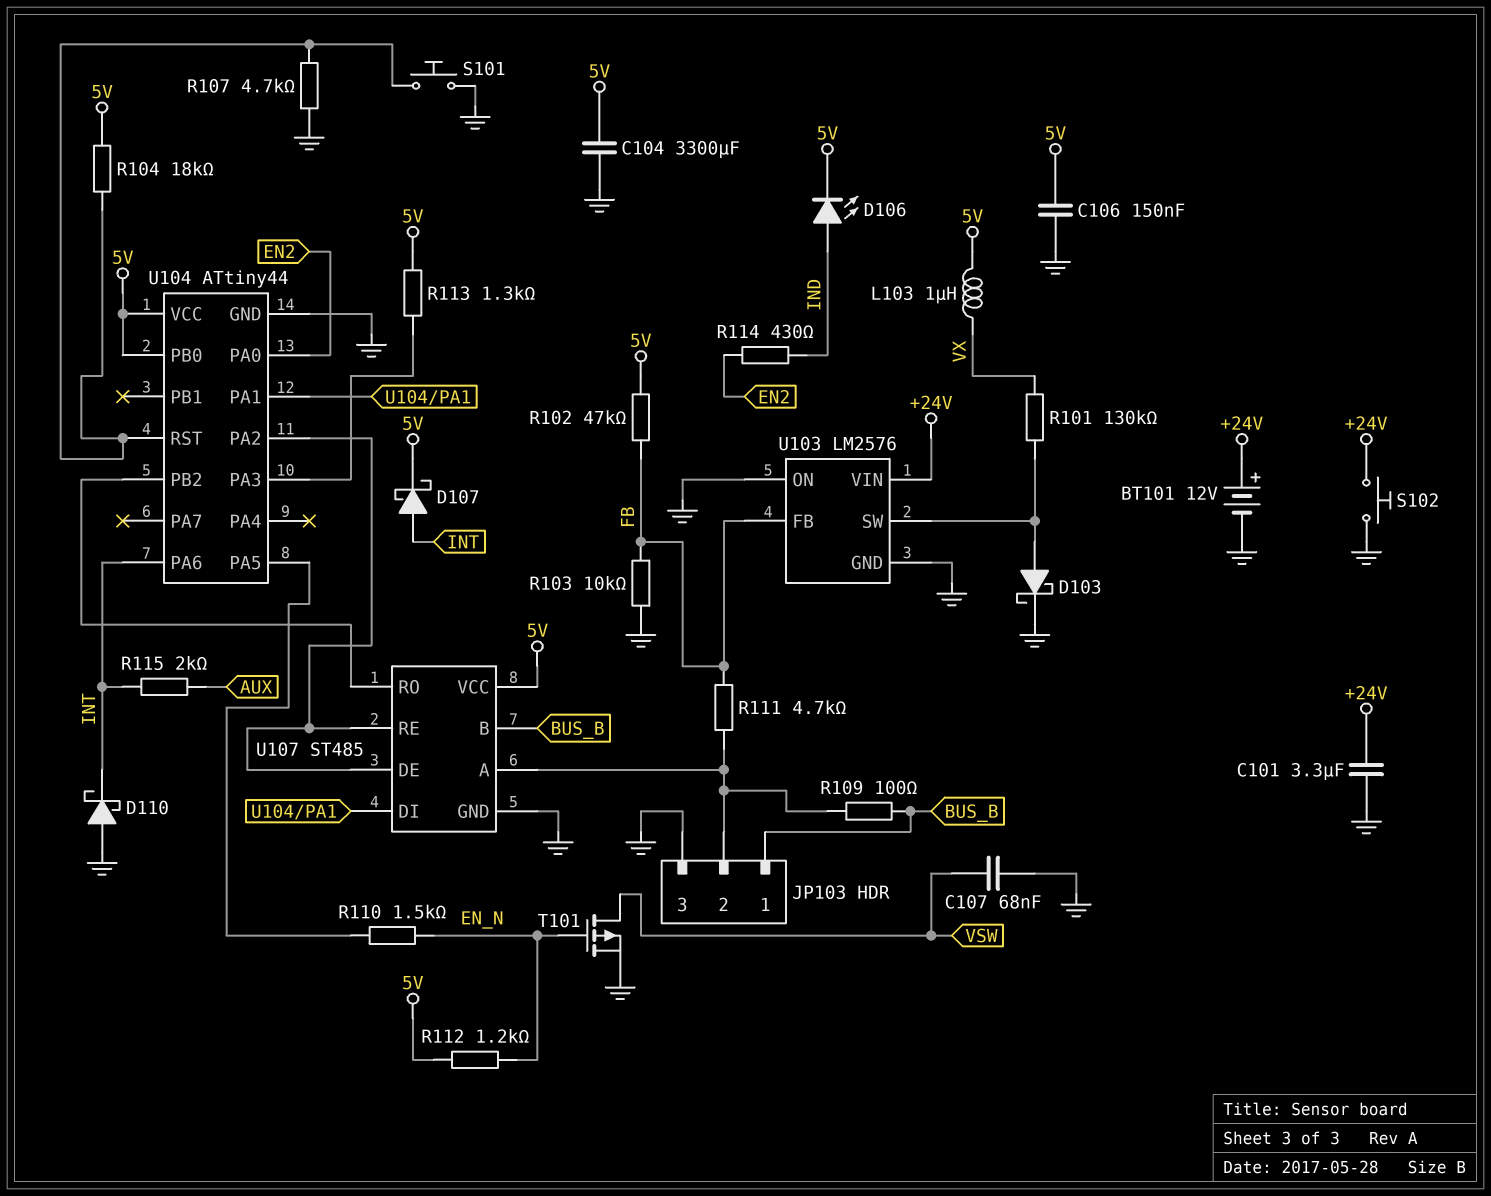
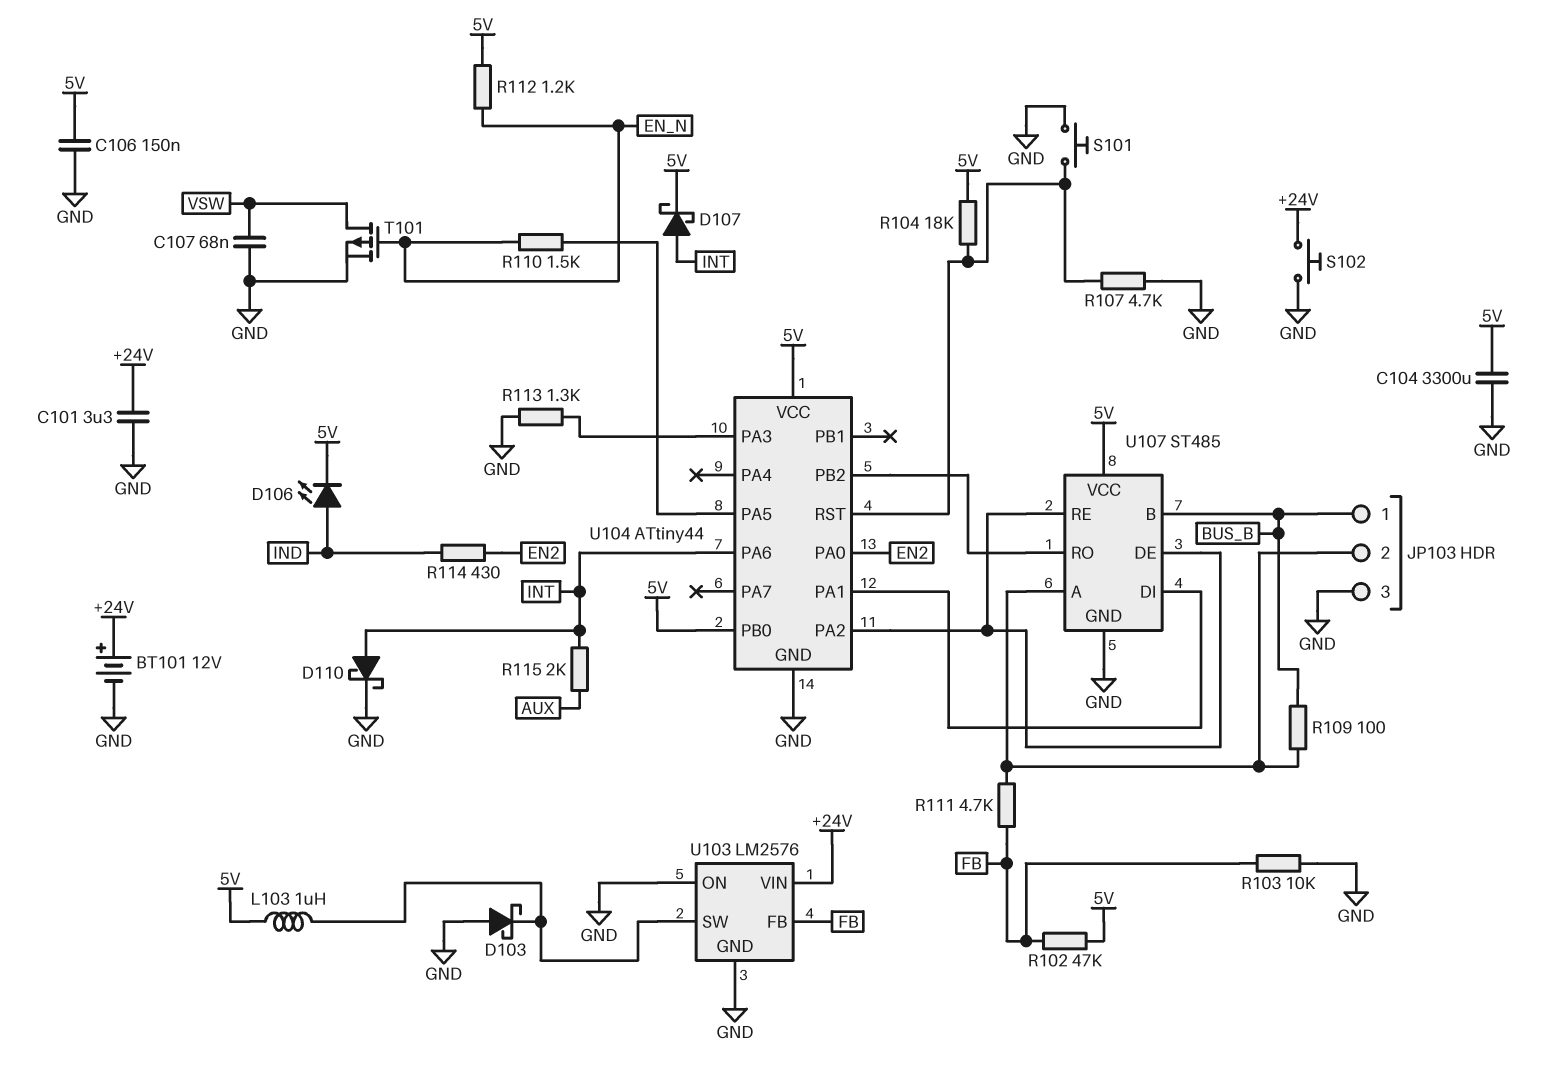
D103: schottky (A U103/SW, K GND) -> schottky (A GND, K U103/SW)
D110: schottky (A GND, K INT) -> schottky (A INT, K GND)
L103: 1uH (5V, VX) -> 1uH (5V, U103/SW)
R101: 130k (U103/SW, VX) -> none
R113: 1.3k (5V, U104/PA3) -> 1.3k (GND, U104/PA3)

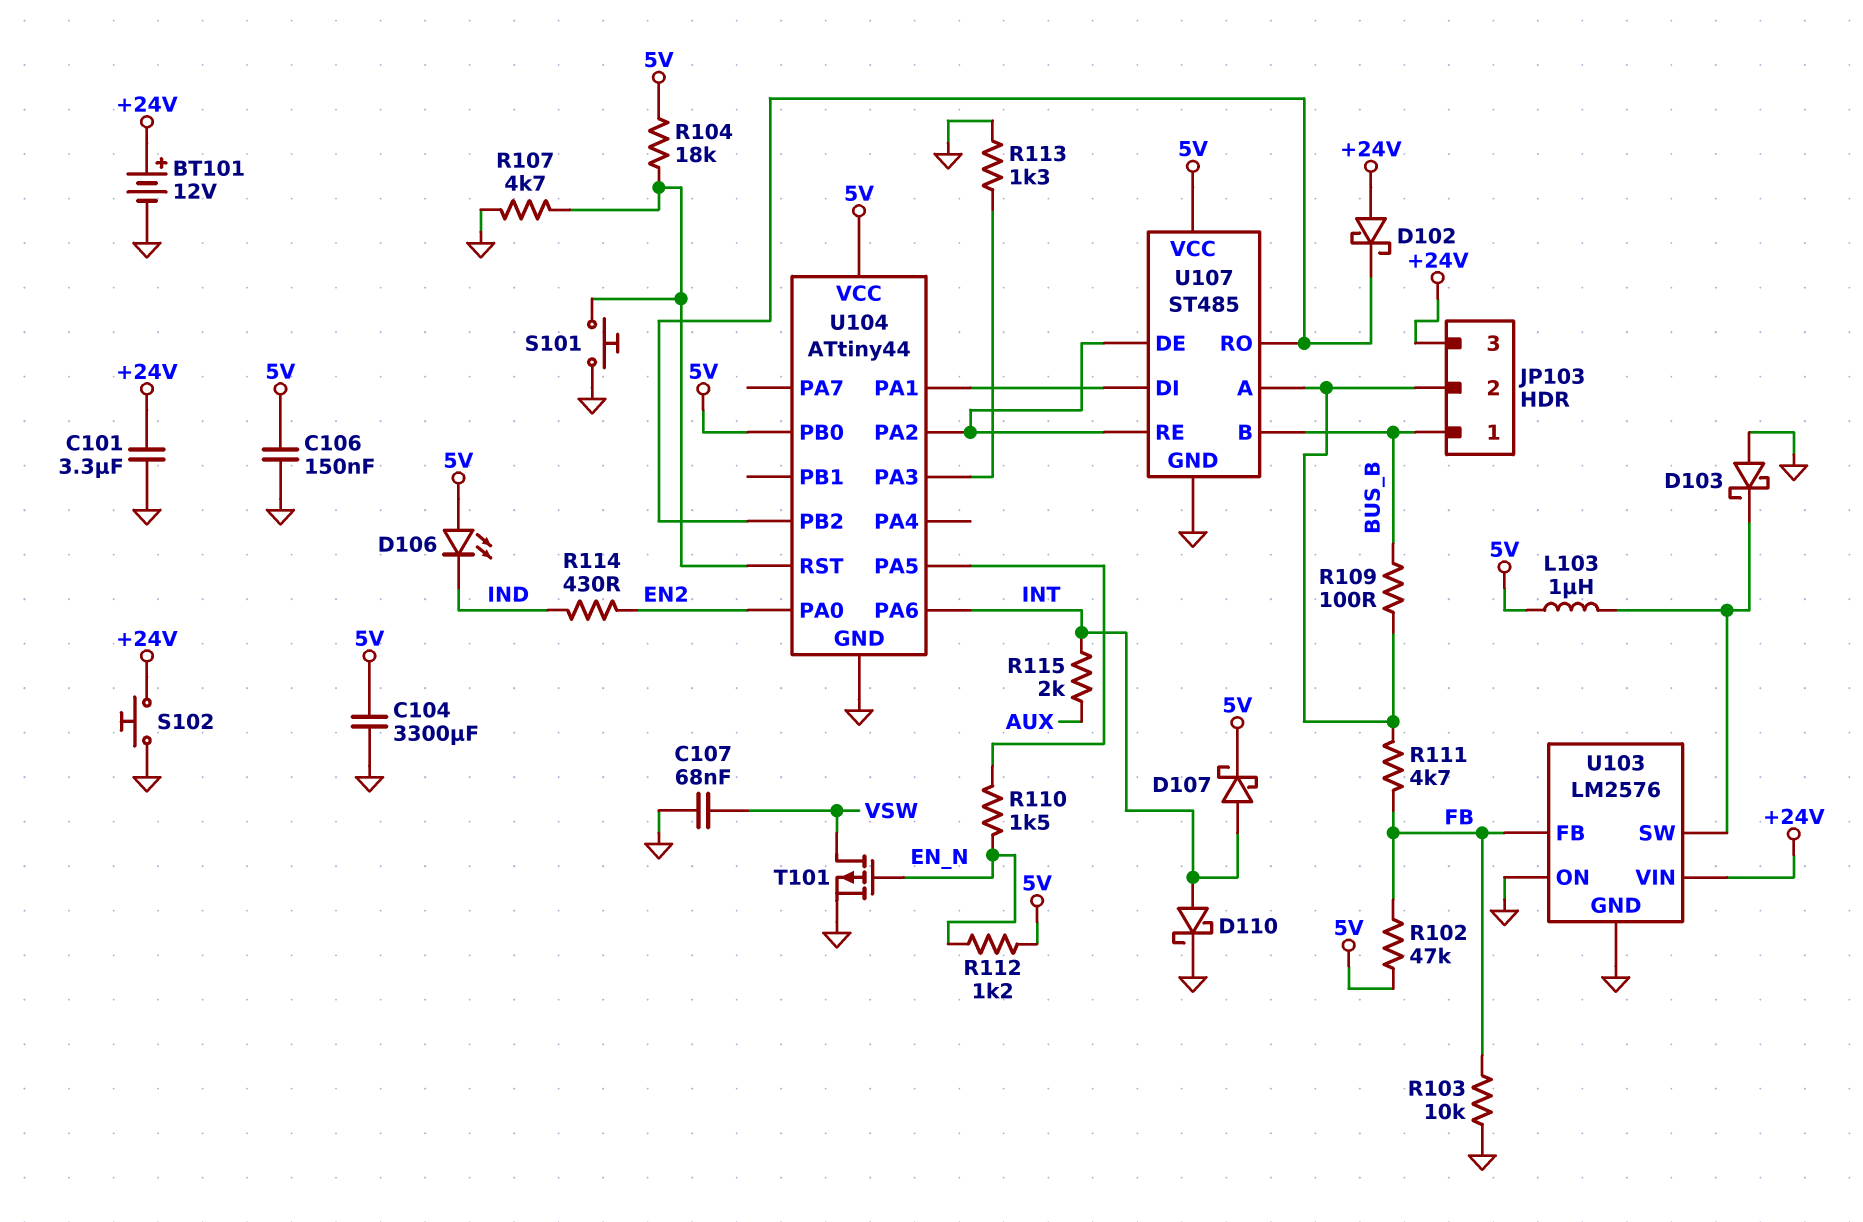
D102: none -> schottky (A +24V, K U104/PB2)
D106: LED (A IND, K 5V) -> LED (A 5V, K IND)
JP103 pin 3: GND -> +24V

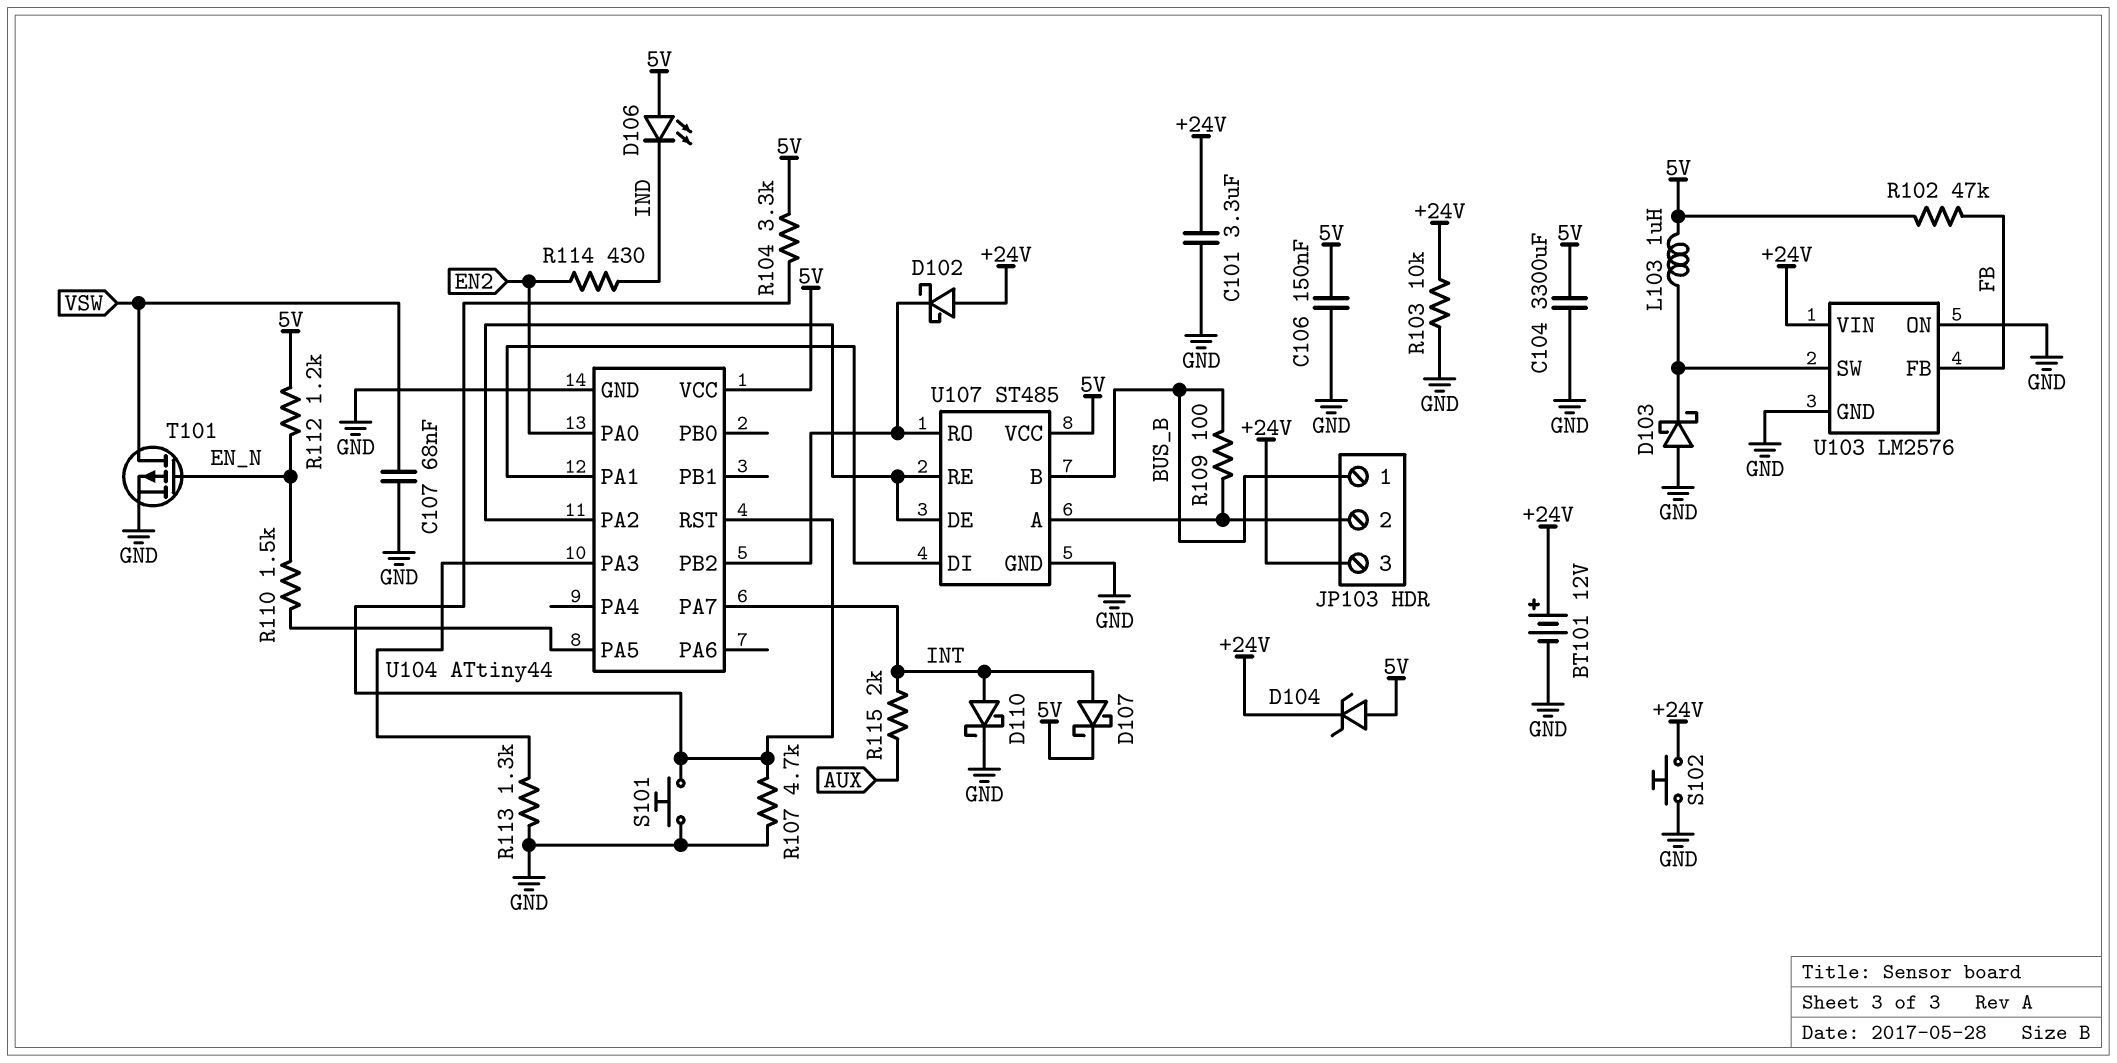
D104: none -> zener (A 5V, K +24V)
R103: 10k (FB, GND) -> 10k (+24V, GND)
R104: 18k (5V, U104/RST) -> 3.3k (5V, U104/RST)
R111: 4.7k (FB, JP103/2) -> none
U104 pin PA6: INT -> none
U104 pin PA7: none -> INT
U104 pin PB0: 5V -> none

